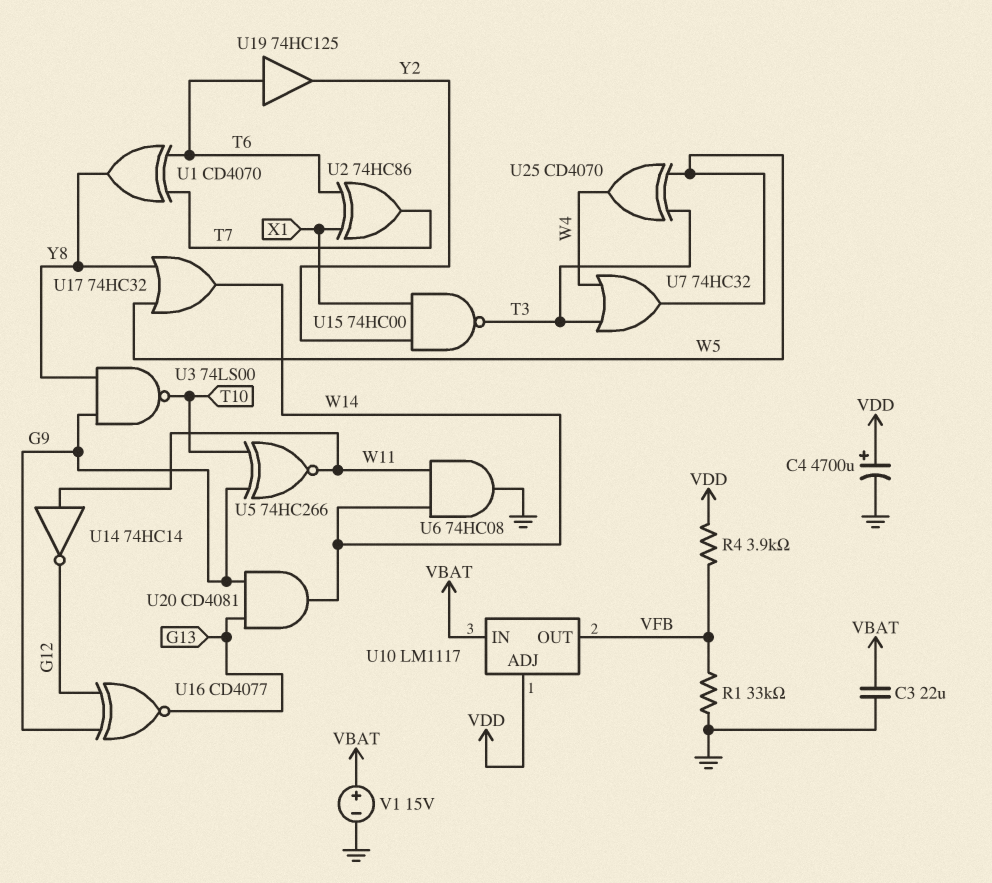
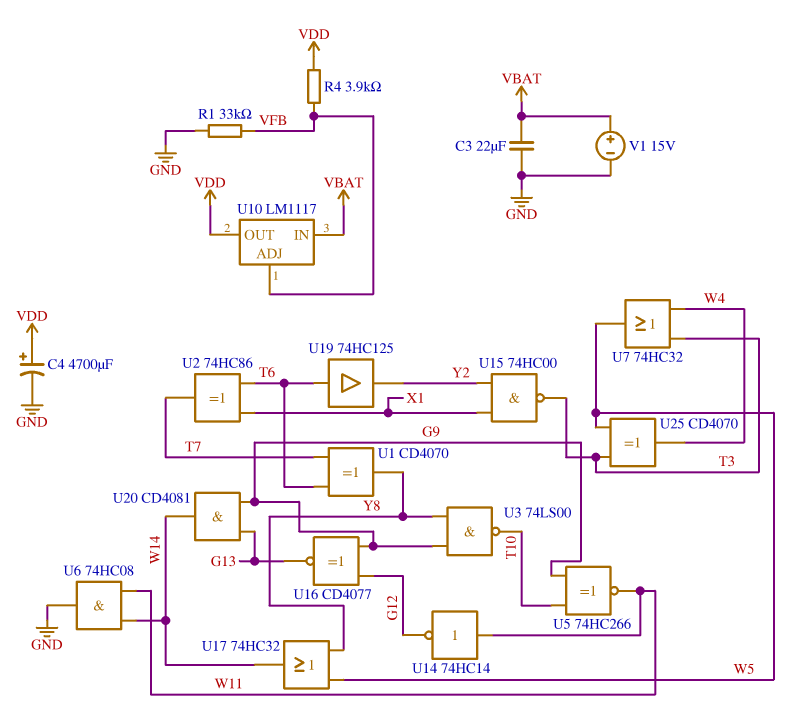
U10 pin ADJ: VDD -> VFB
U10 pin OUT: VFB -> VDD

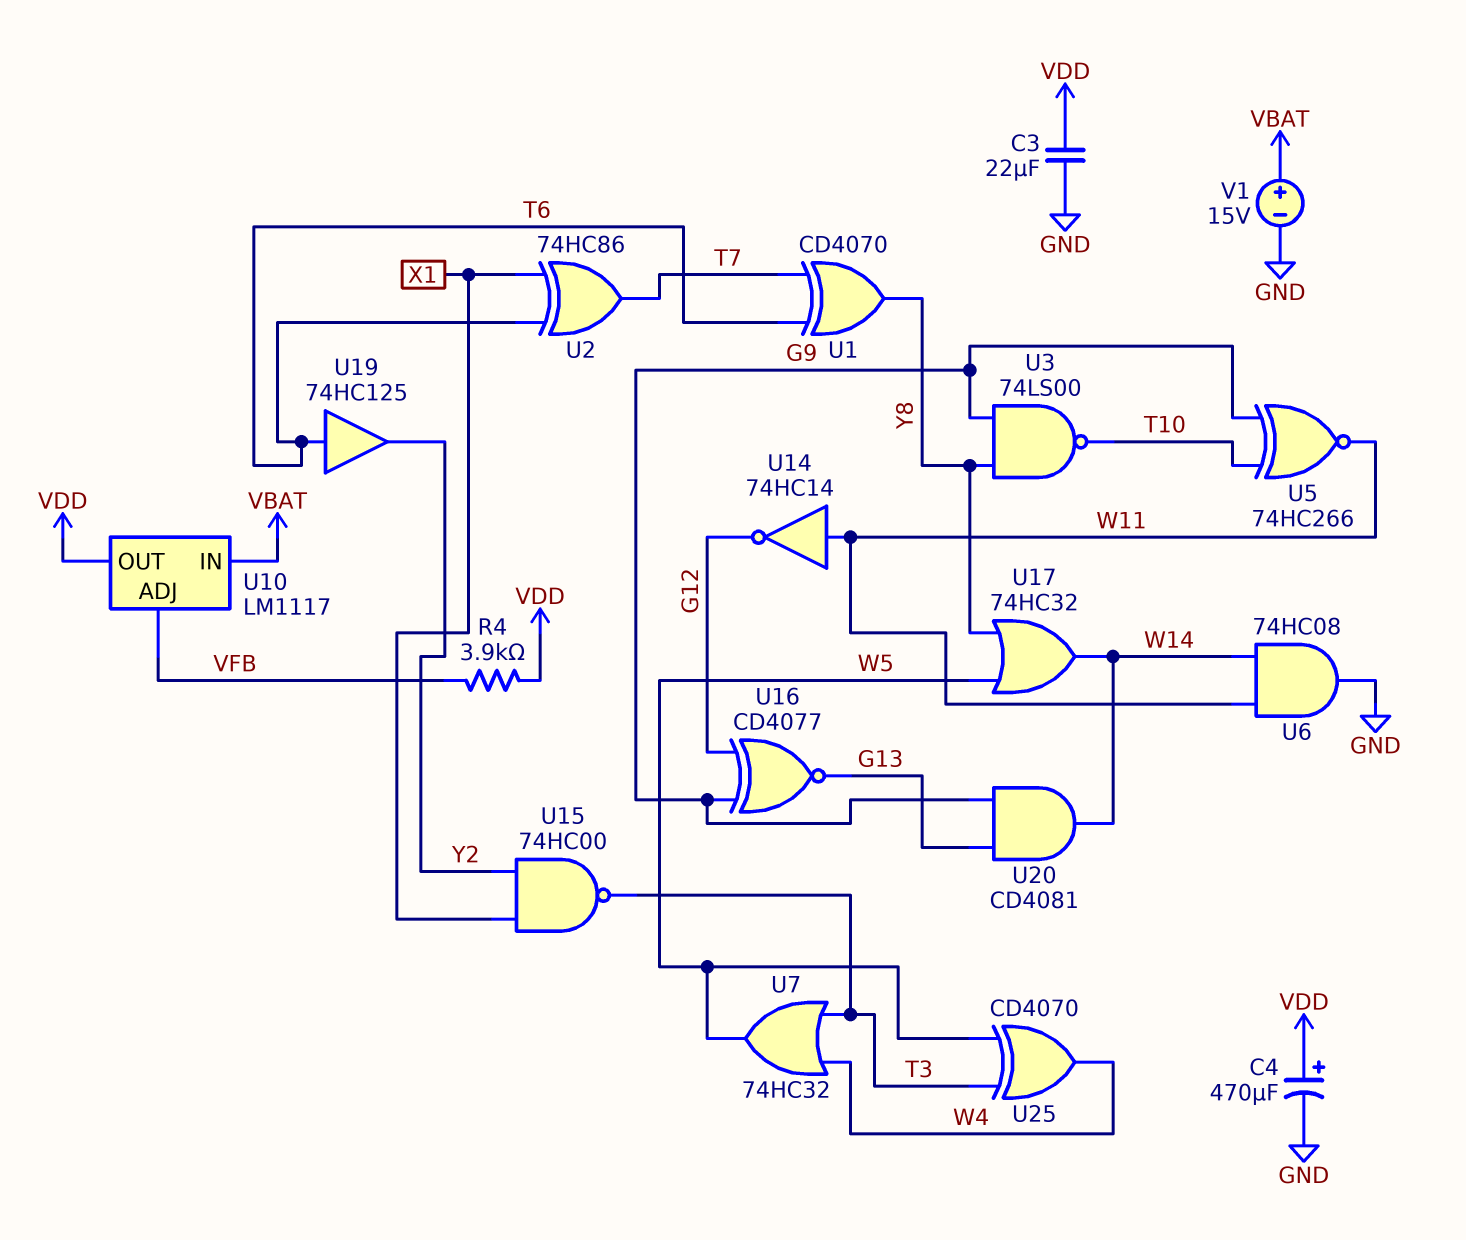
C3: 22uF (GND, VBAT) -> 22uF (GND, VDD)
C4: 4700uF (plus VDD, minus GND) -> 470uF (plus VDD, minus GND)
R1: 33k (GND, VFB) -> none

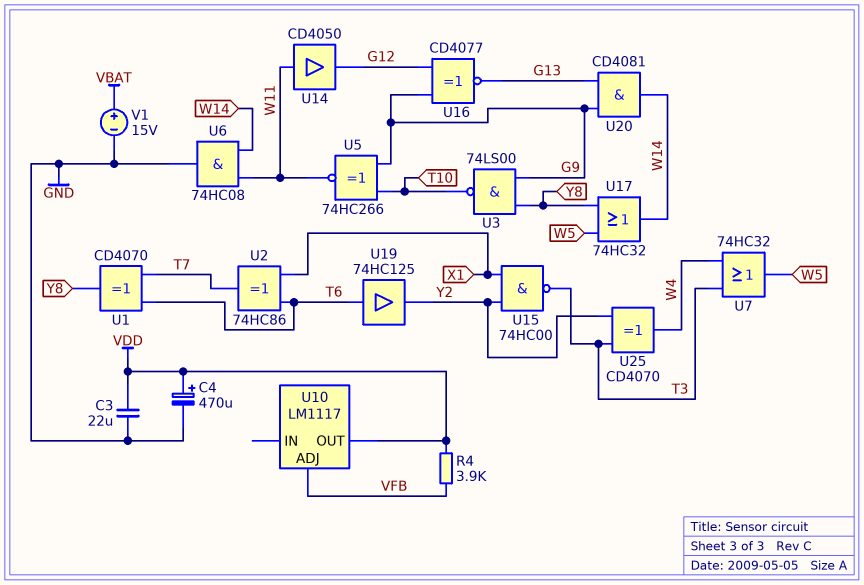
U10 pin IN: VBAT -> none
U14: NOT 74HC14 (in W11, out G12) -> buffer CD4050 (in W11, out G12)
U25: XOR CD4070 (in T3, in W5, out W4) -> XOR CD4070 (in T3, in Y2, out W4)

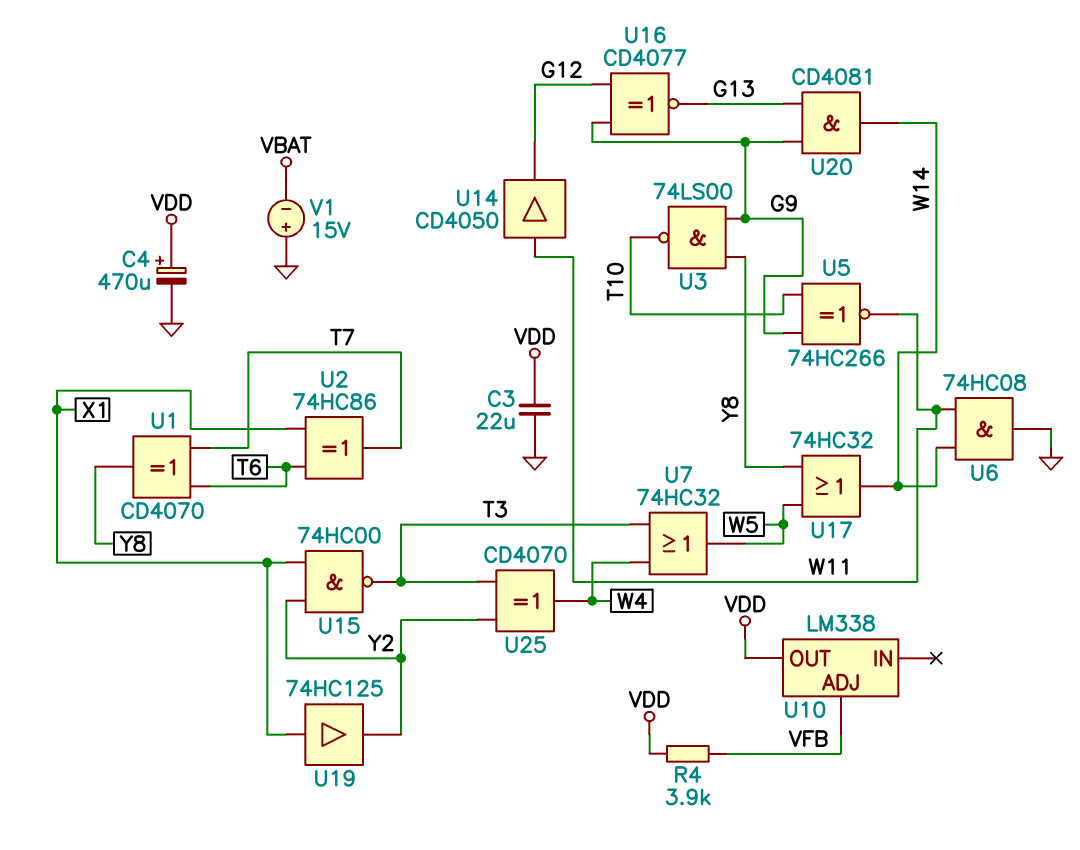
U10: LM1117 -> LM338
U19: buffer 74HC125 (in T6, out Y2) -> buffer 74HC125 (in X1, out Y2)
V1: 15V (plus VBAT, minus GND) -> 15V (plus GND, minus VBAT)

